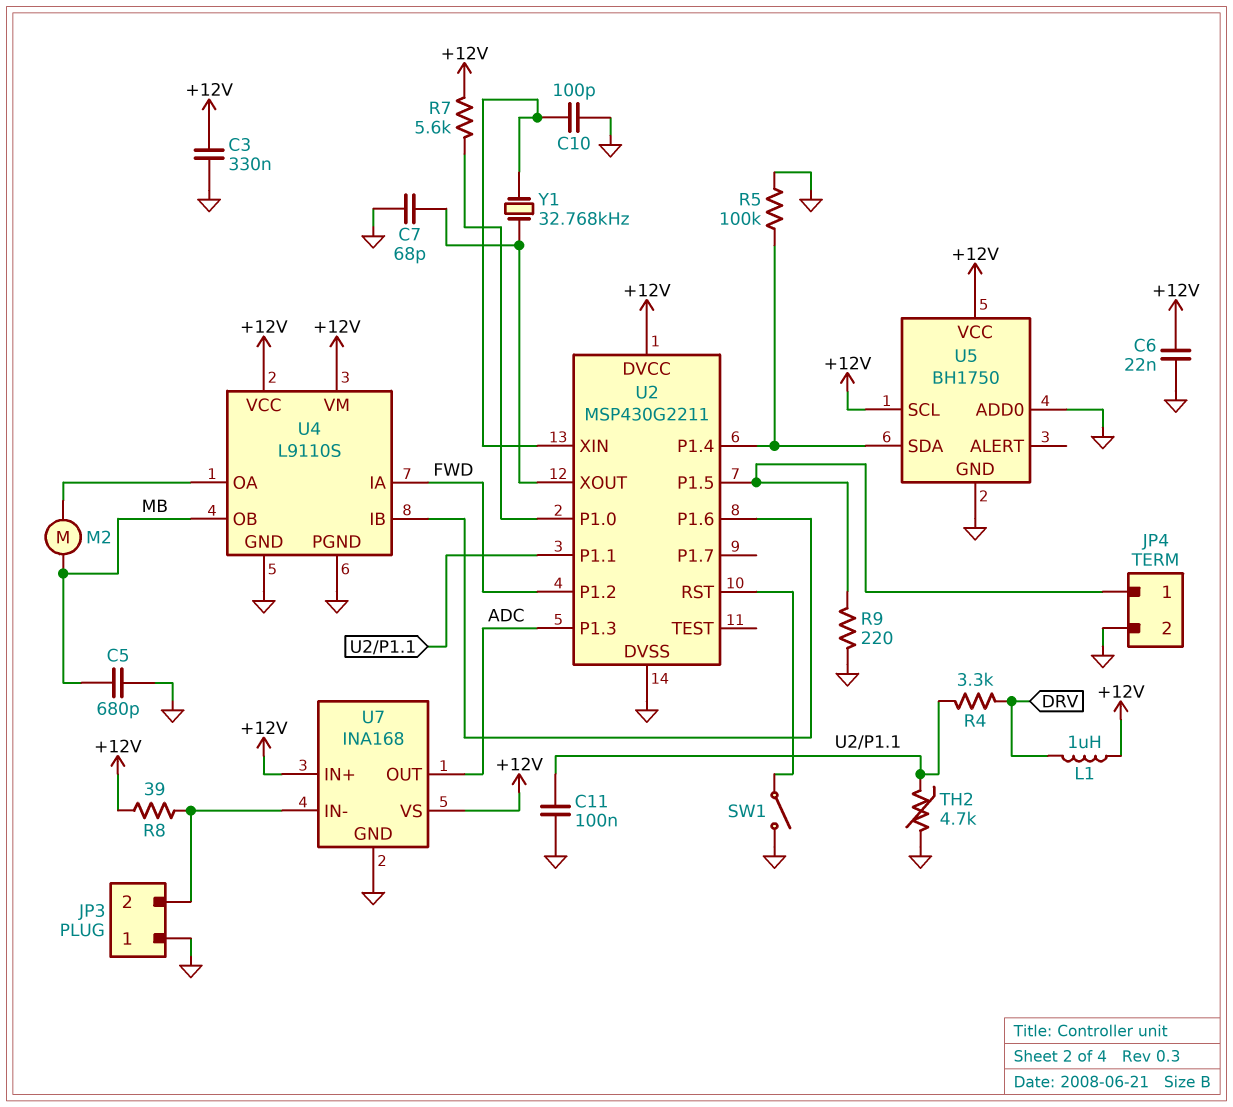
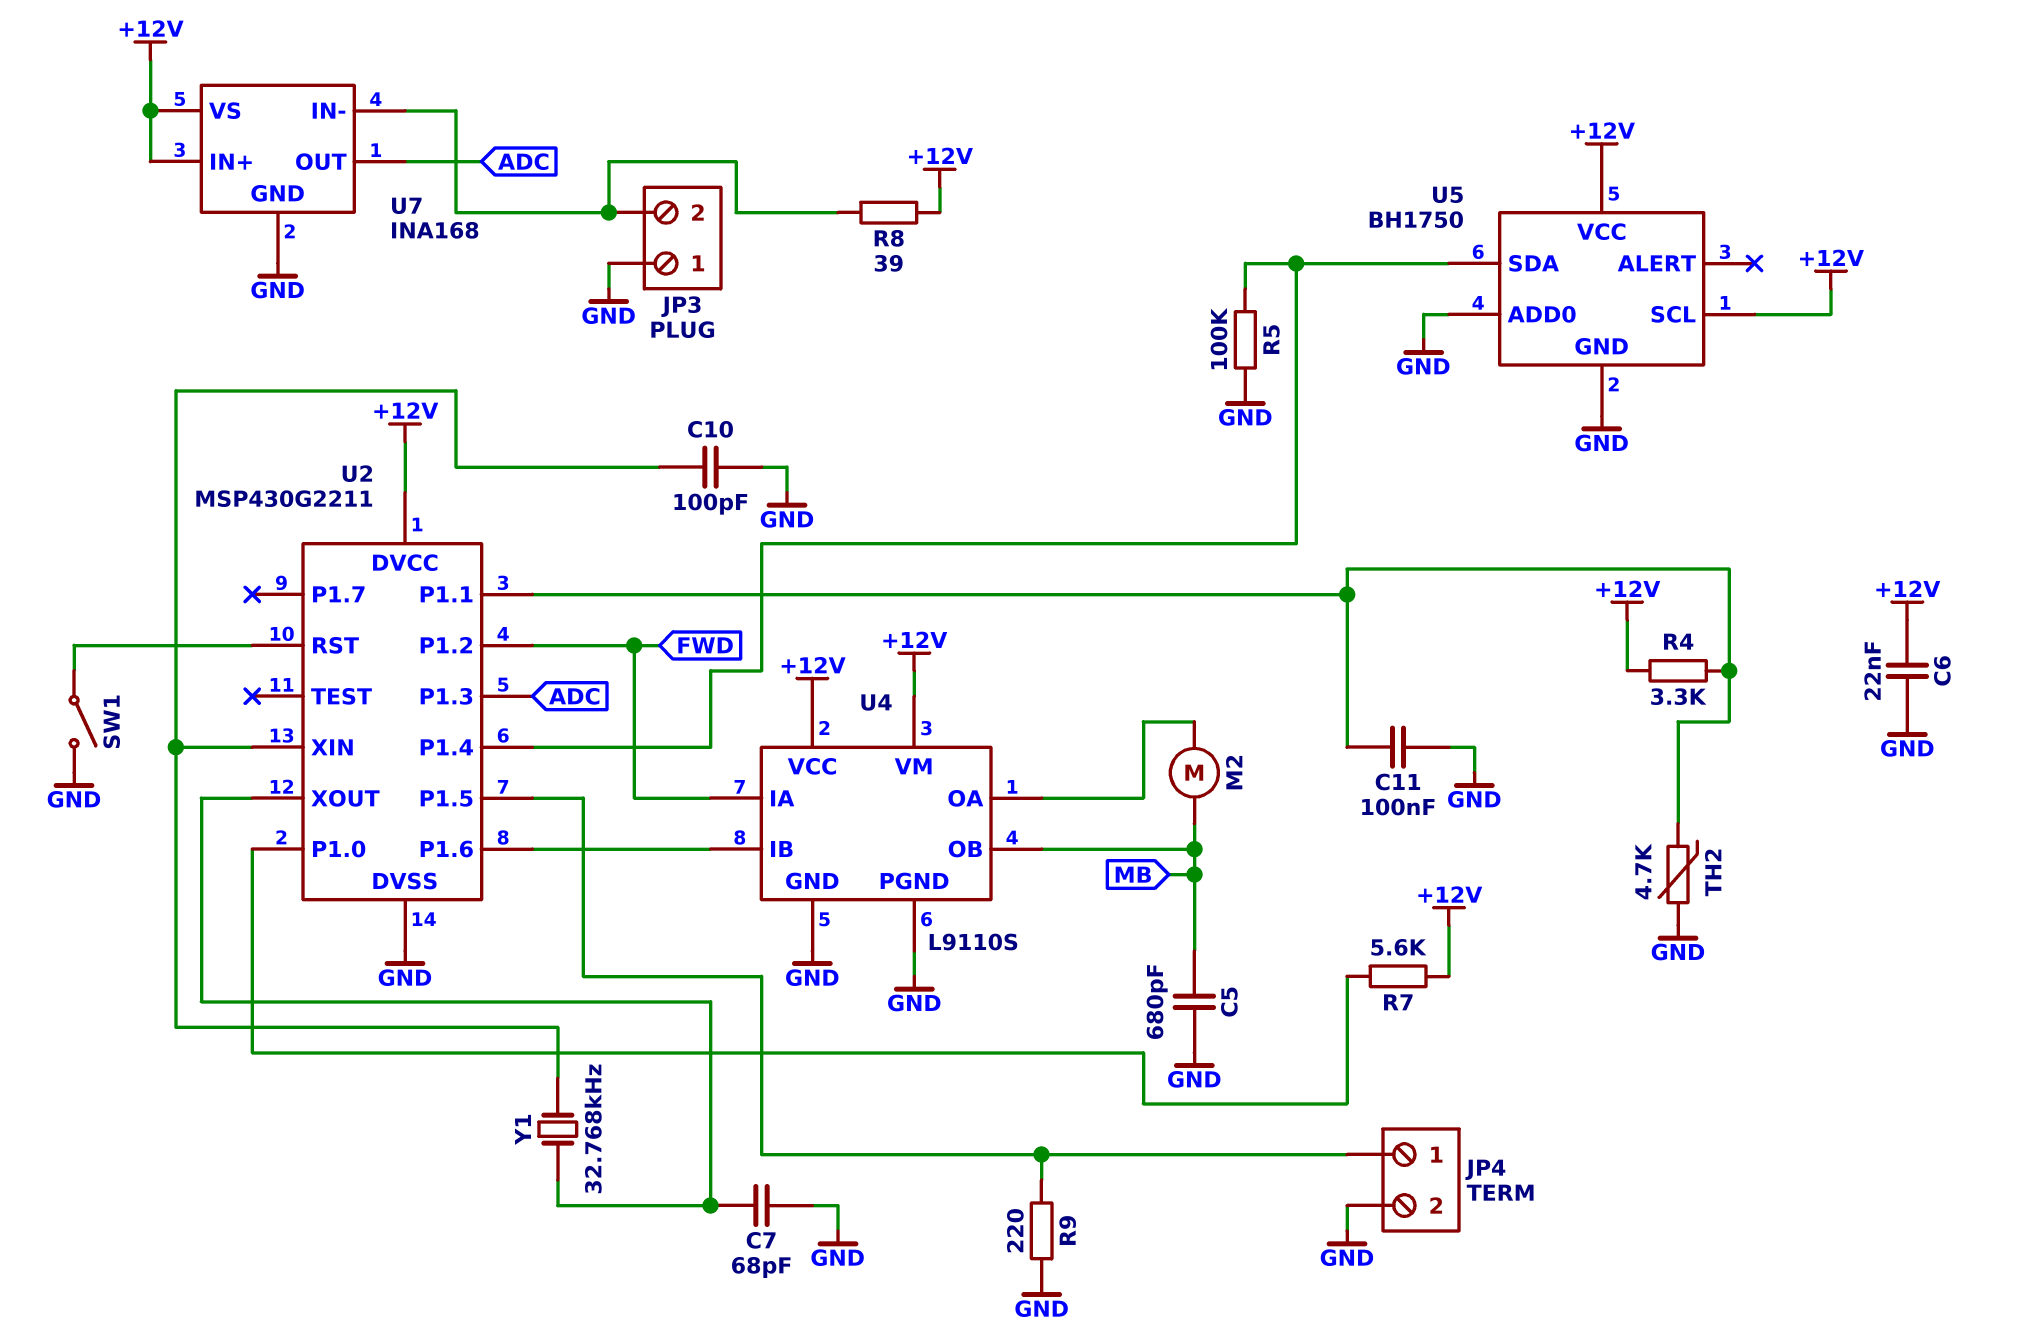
C3: 330nF (+12V, GND) -> none
L1: 1uH (+12V, DRV) -> none
R4: 3.3k (DRV, U2/P1.1) -> 3.3k (+12V, U2/P1.1)

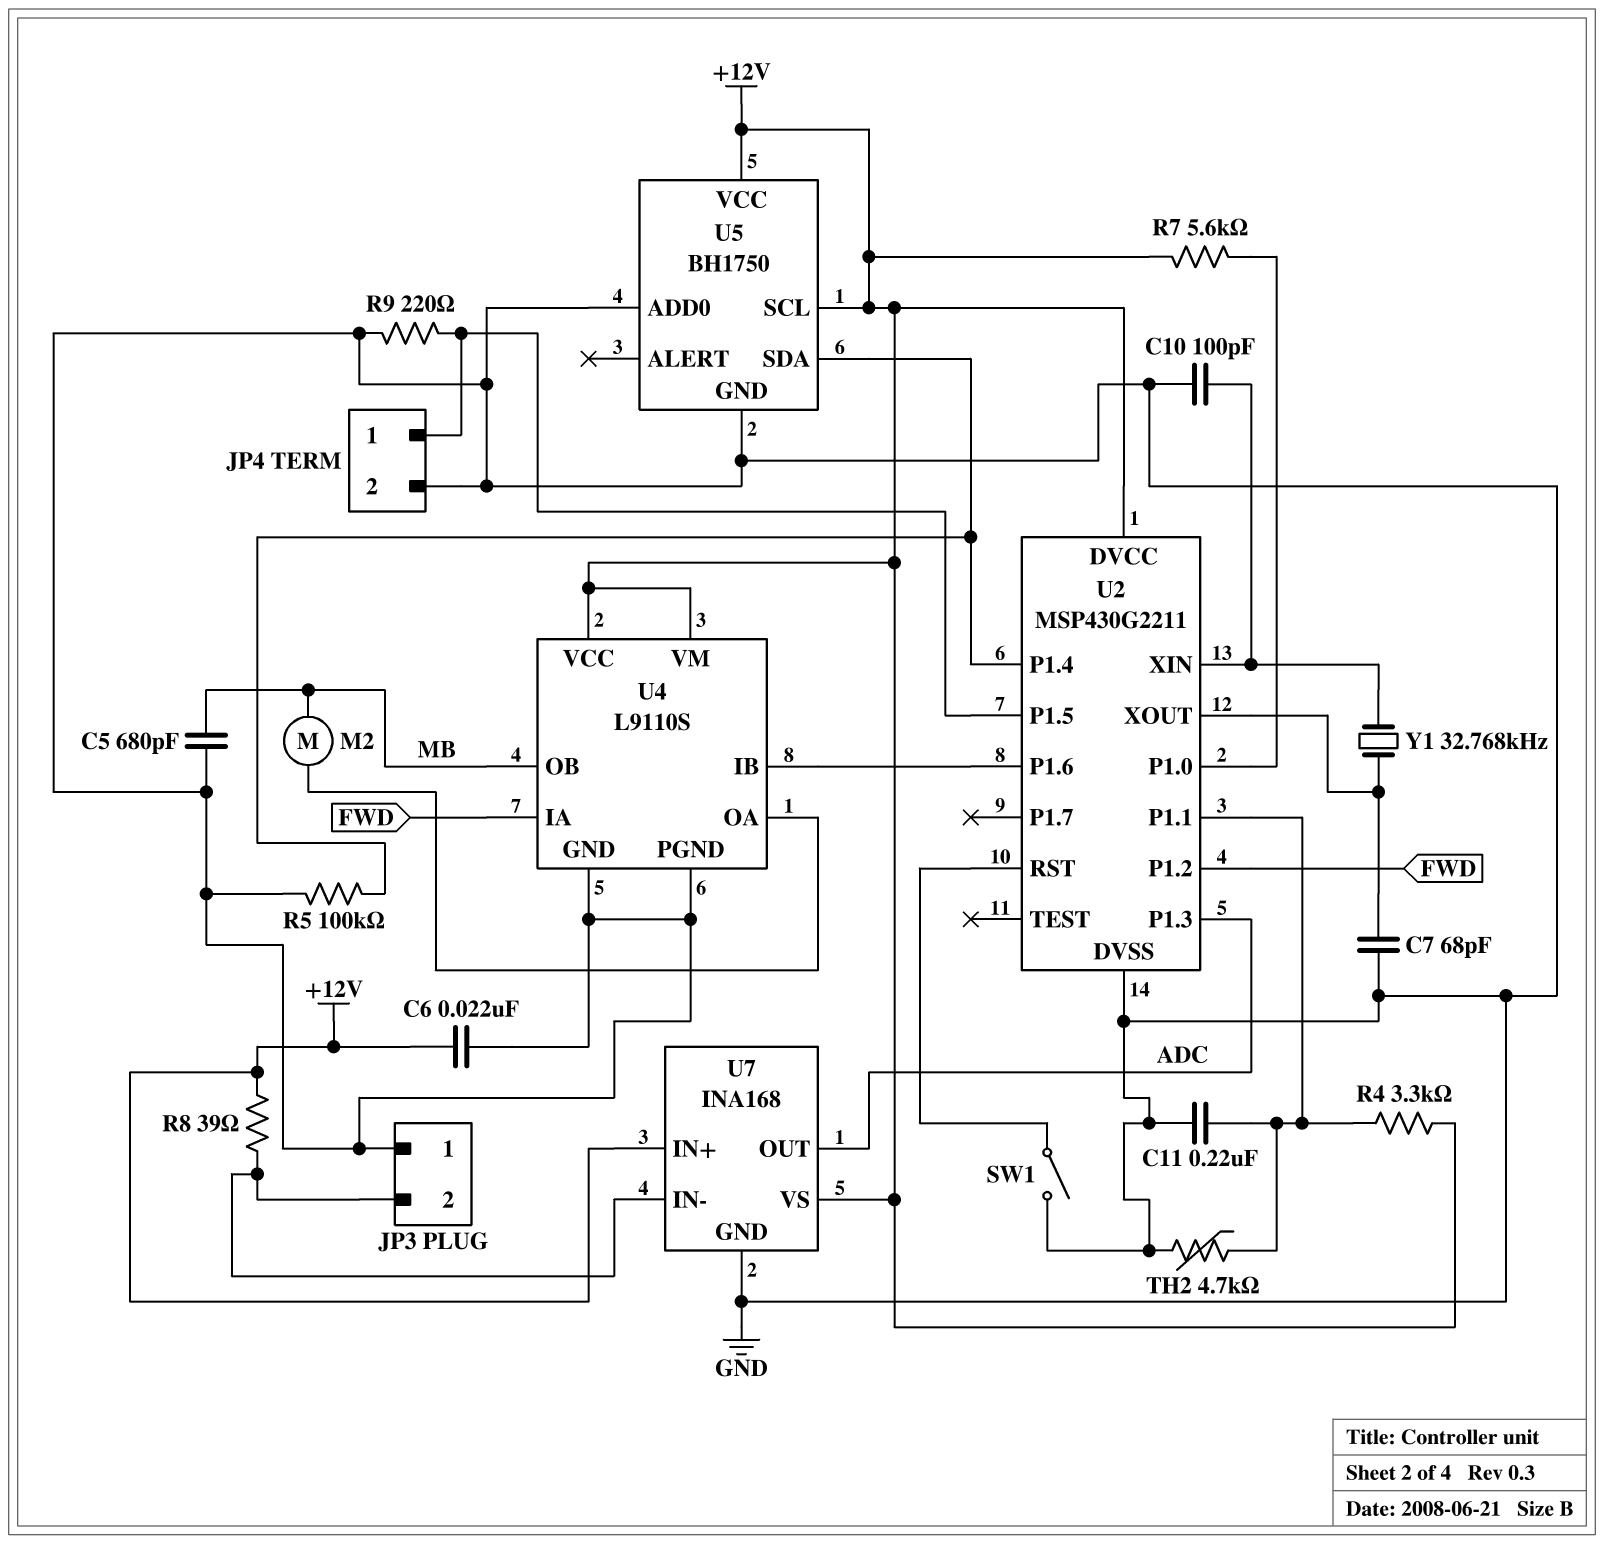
C11: 100nF (GND, U2/P1.1) -> 220nF (GND, U2/P1.1)

